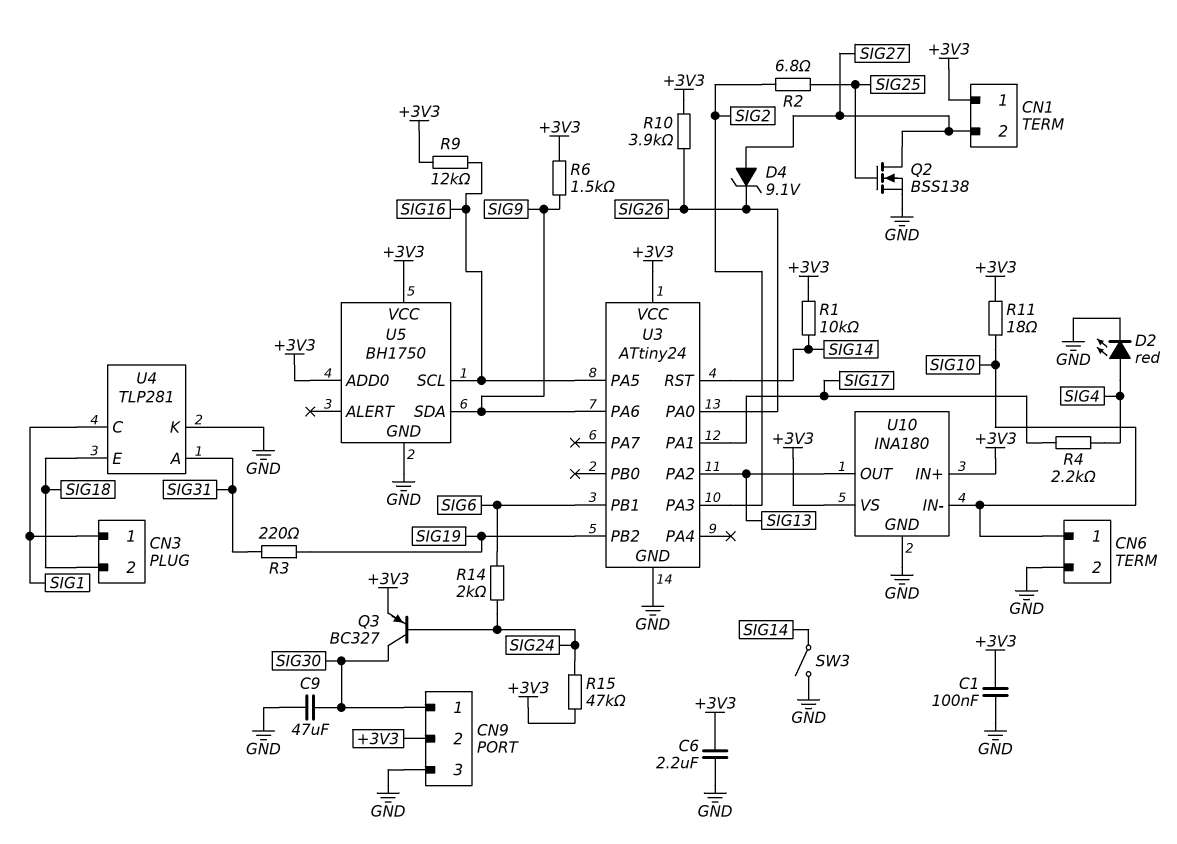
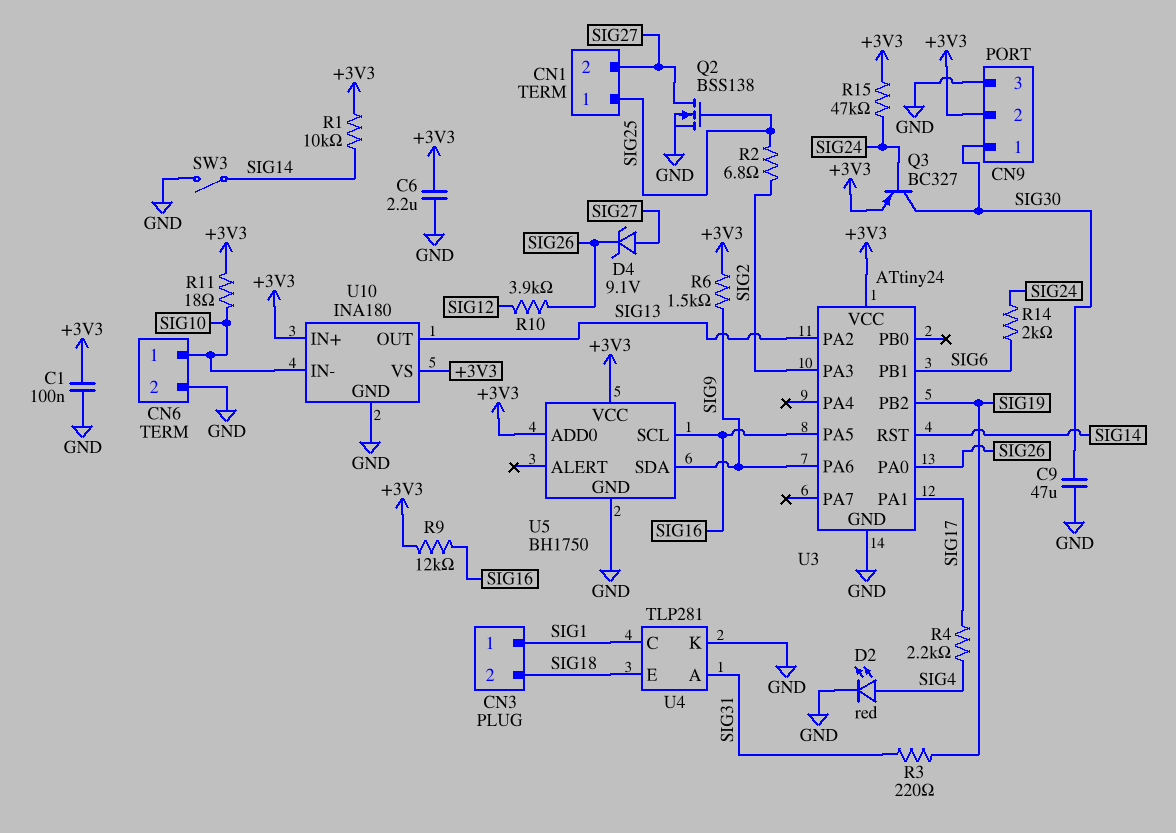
CN1 pin 1: +3V3 -> SIG25
R10: 3.9k (+3V3, SIG26) -> 3.9k (SIG12, SIG26)

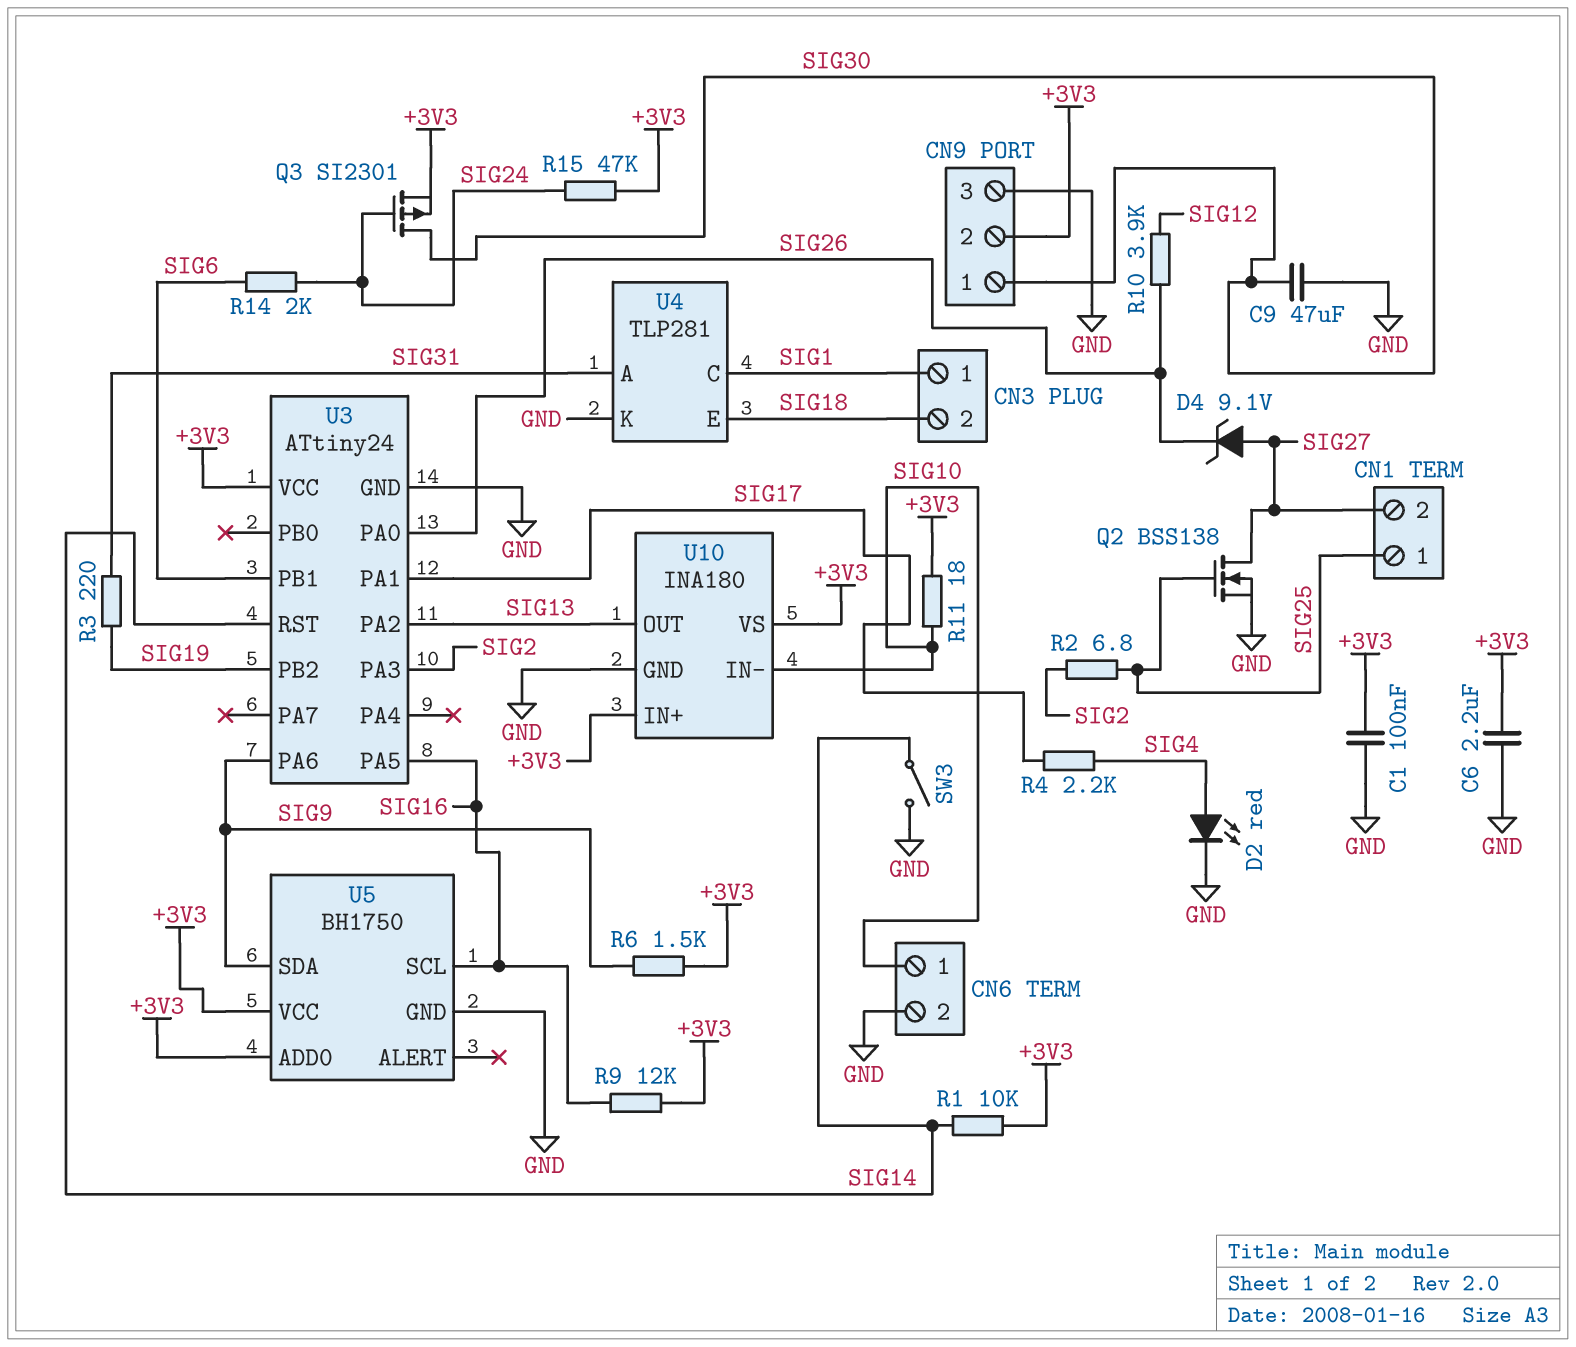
Q3: PNP BC327 (B SIG24, C SIG30, E +3V3) -> PMOS SI2301 (G SIG24, D SIG30, S +3V3)

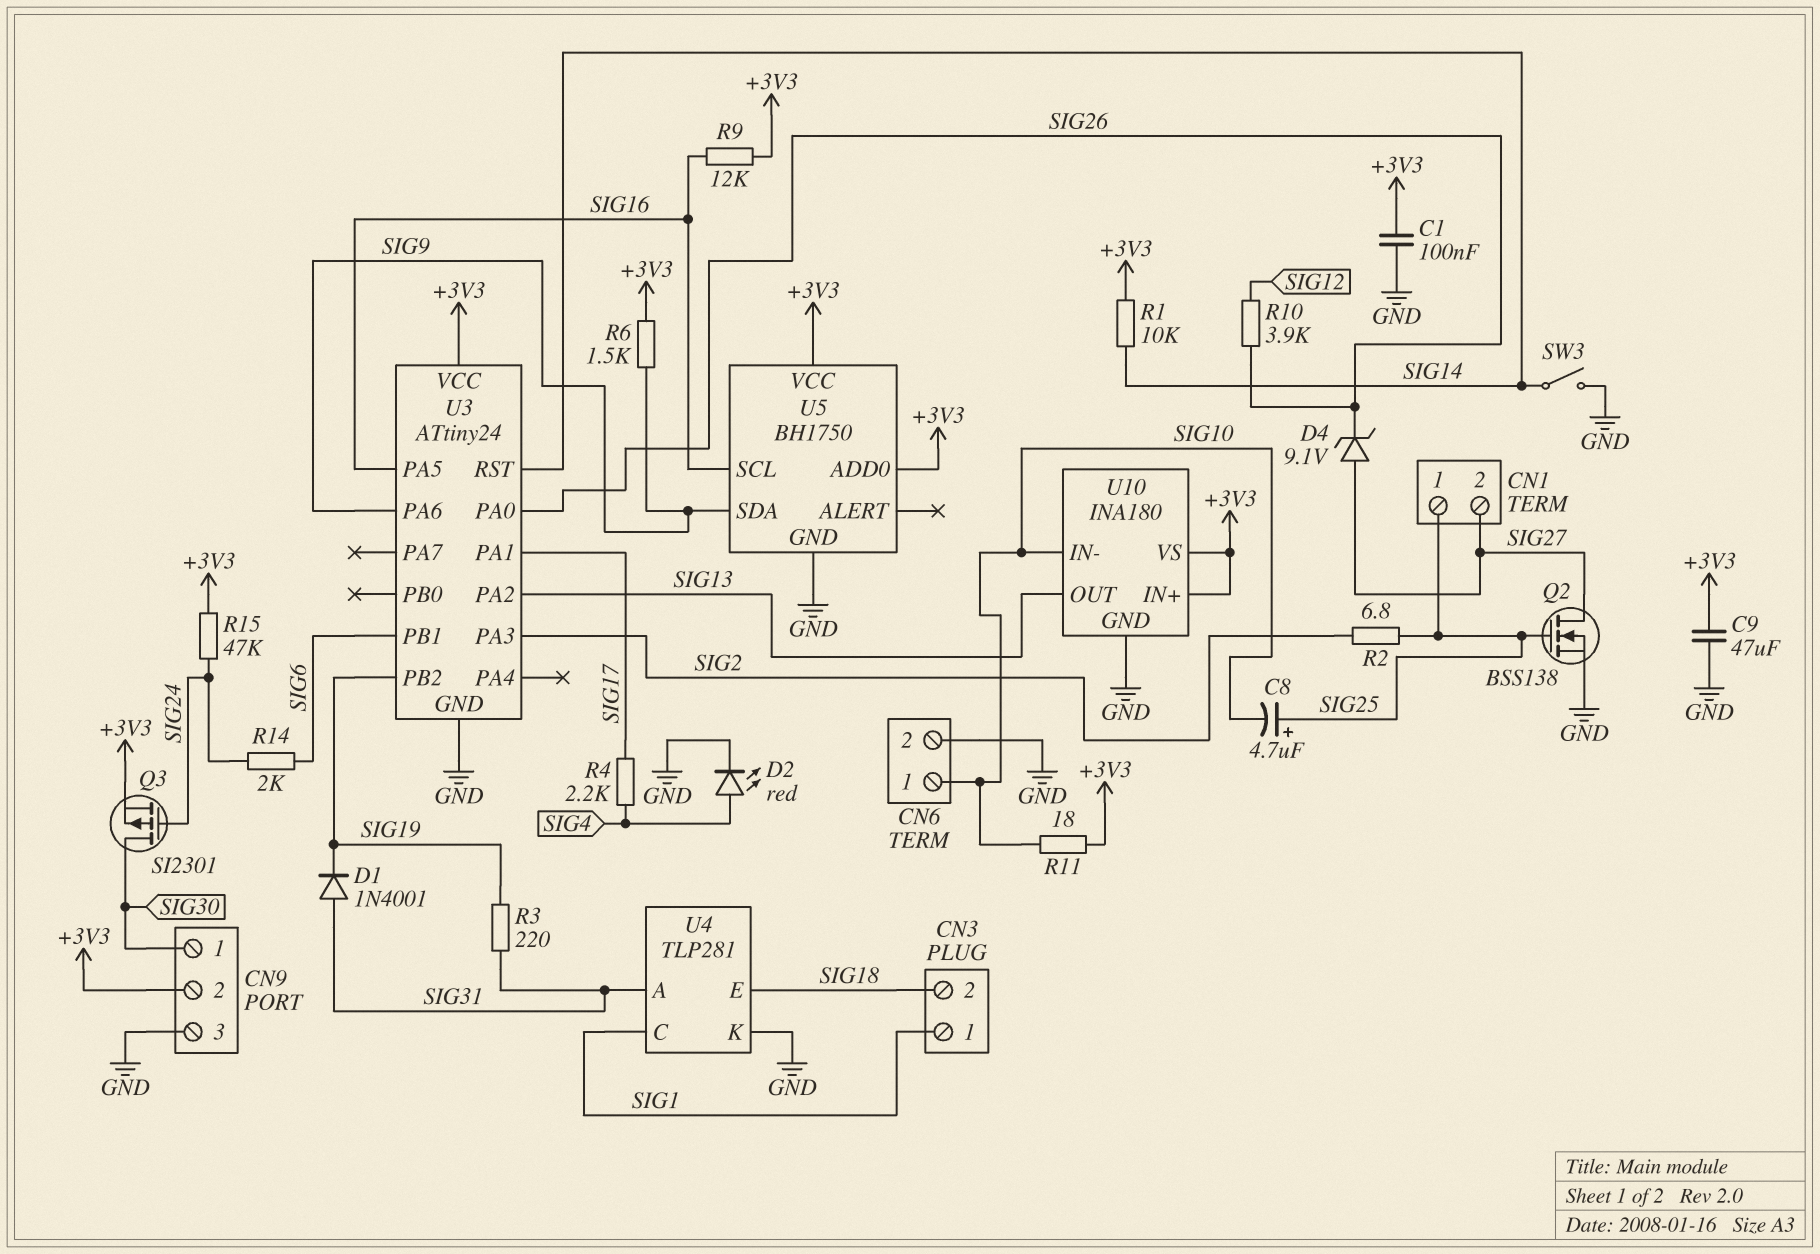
C6: 2.2uF (+3V3, GND) -> none
C8: none -> 4.7uF (plus SIG25, minus SIG10)
C9: 47uF (GND, SIG30) -> 47uF (+3V3, GND)
D1: none -> diode 1N4001 (A SIG31, K SIG19)

